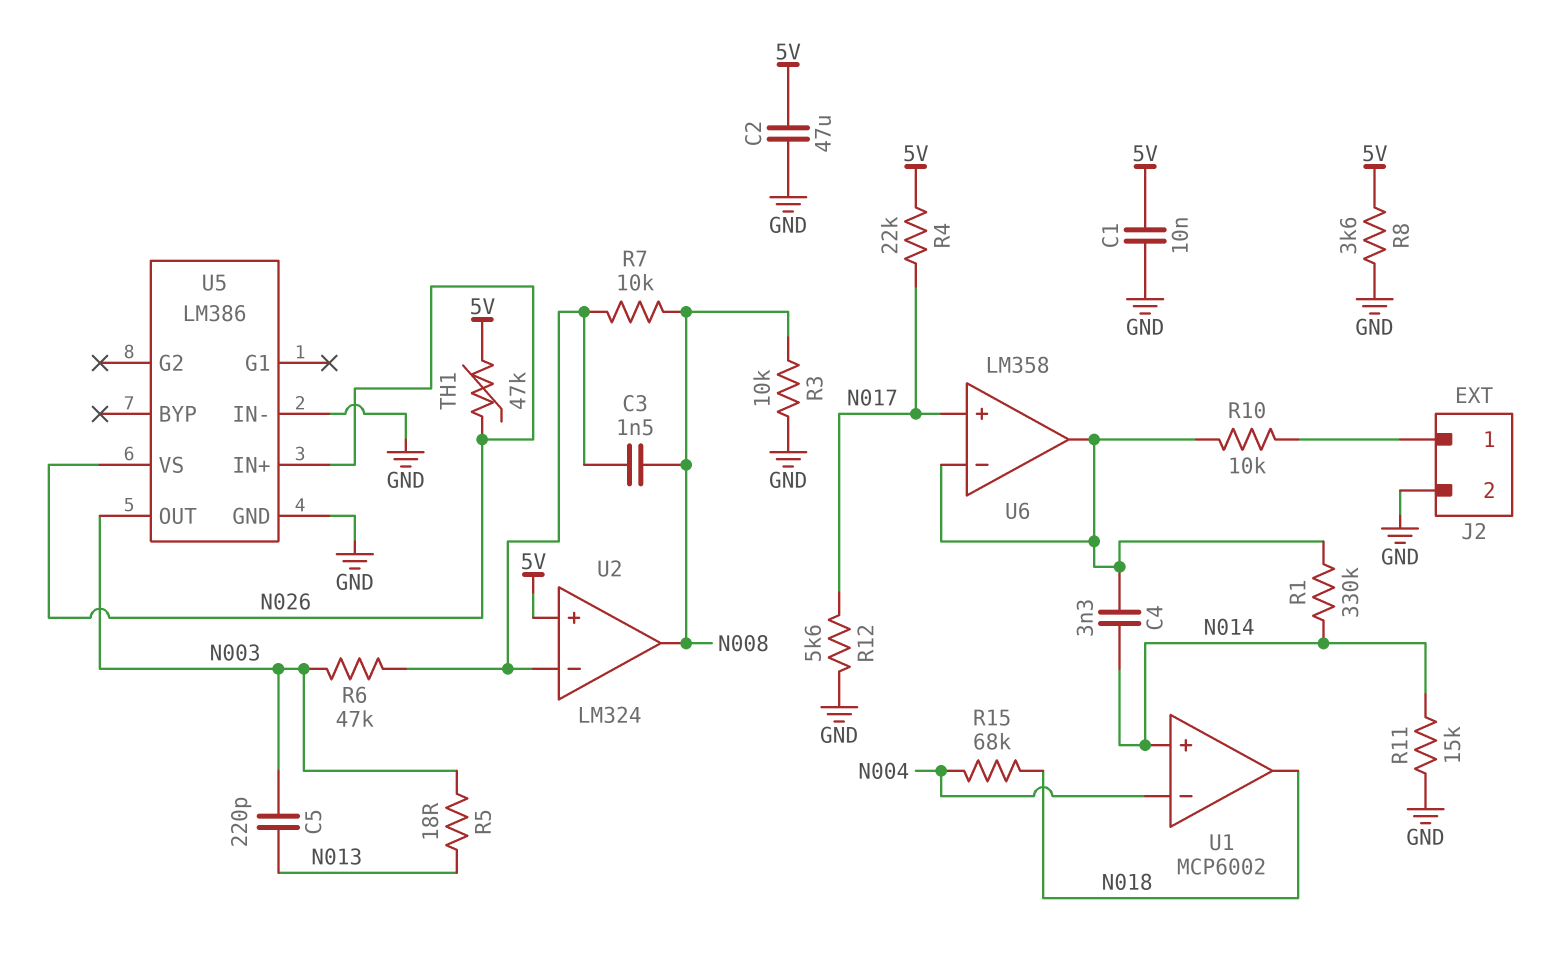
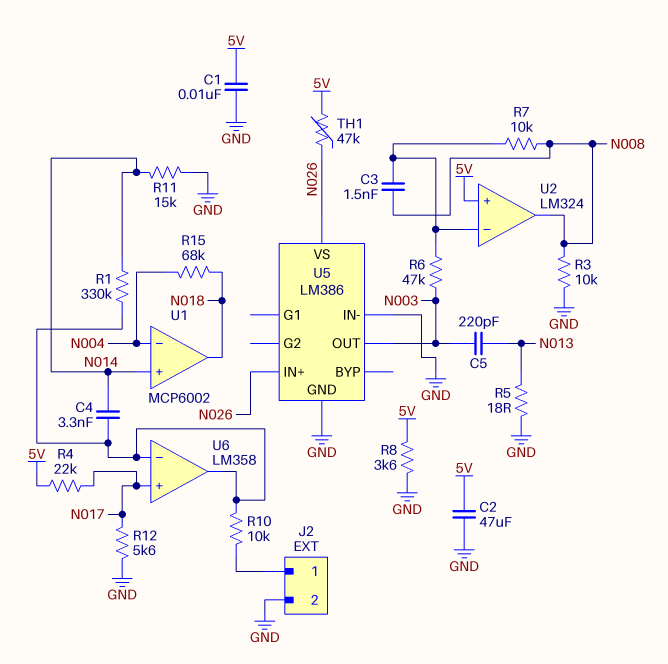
R5: 18 (N003, N013) -> 18 (GND, N013)

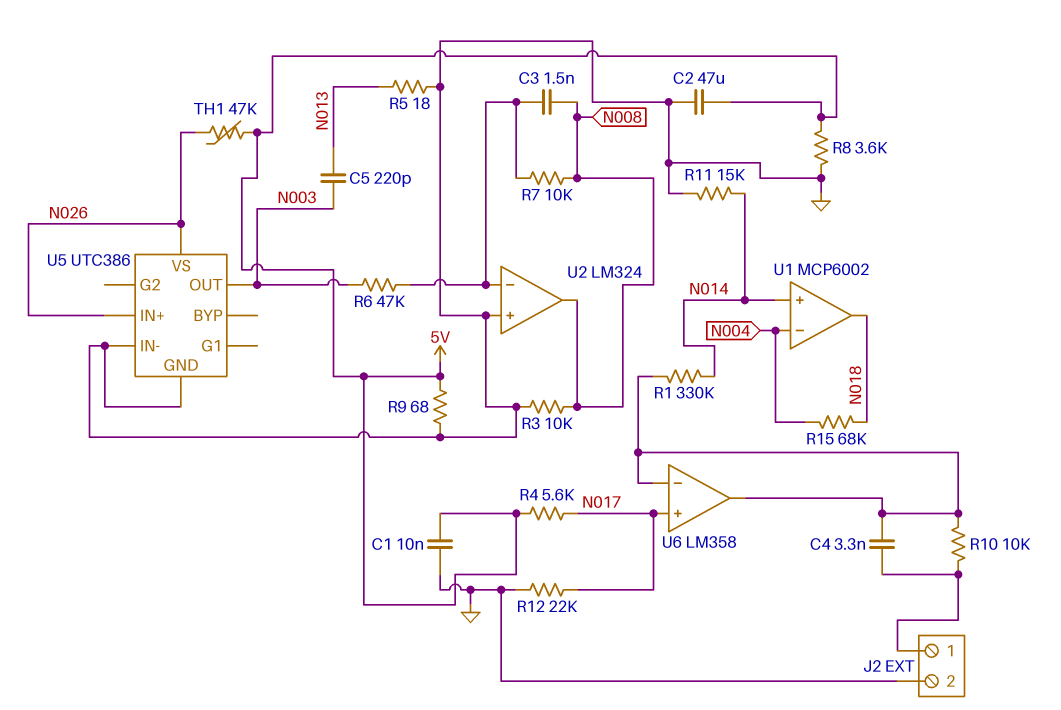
C4: 3.3nF (N014, U6/in-) -> 3.3nF (J2/1, U6/in-)
R4: 22k (5V, N017) -> 5.6k (5V, N017)
R9: none -> 68 (5V, GND)
R12: 5.6k (GND, N017) -> 22k (GND, N017)
U2 pin in+: 5V -> GND
U5: LM386 -> UTC386

